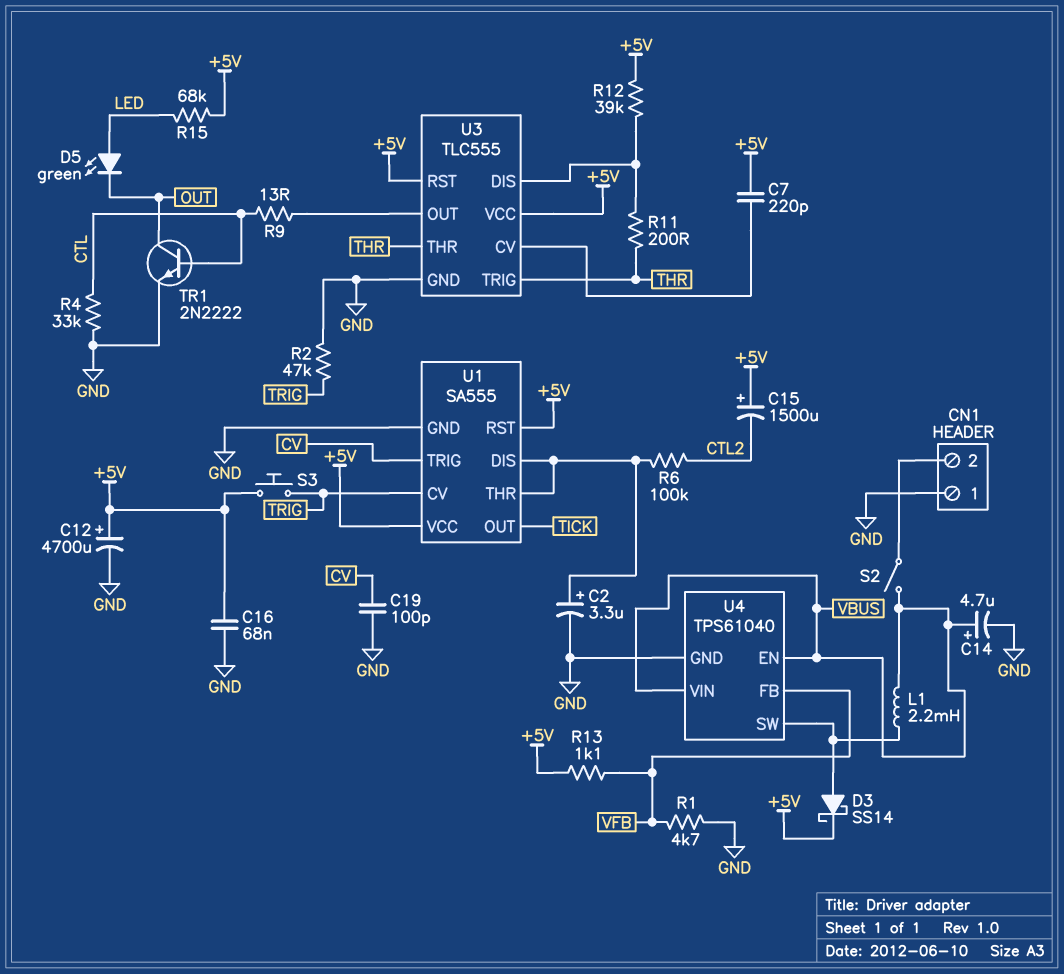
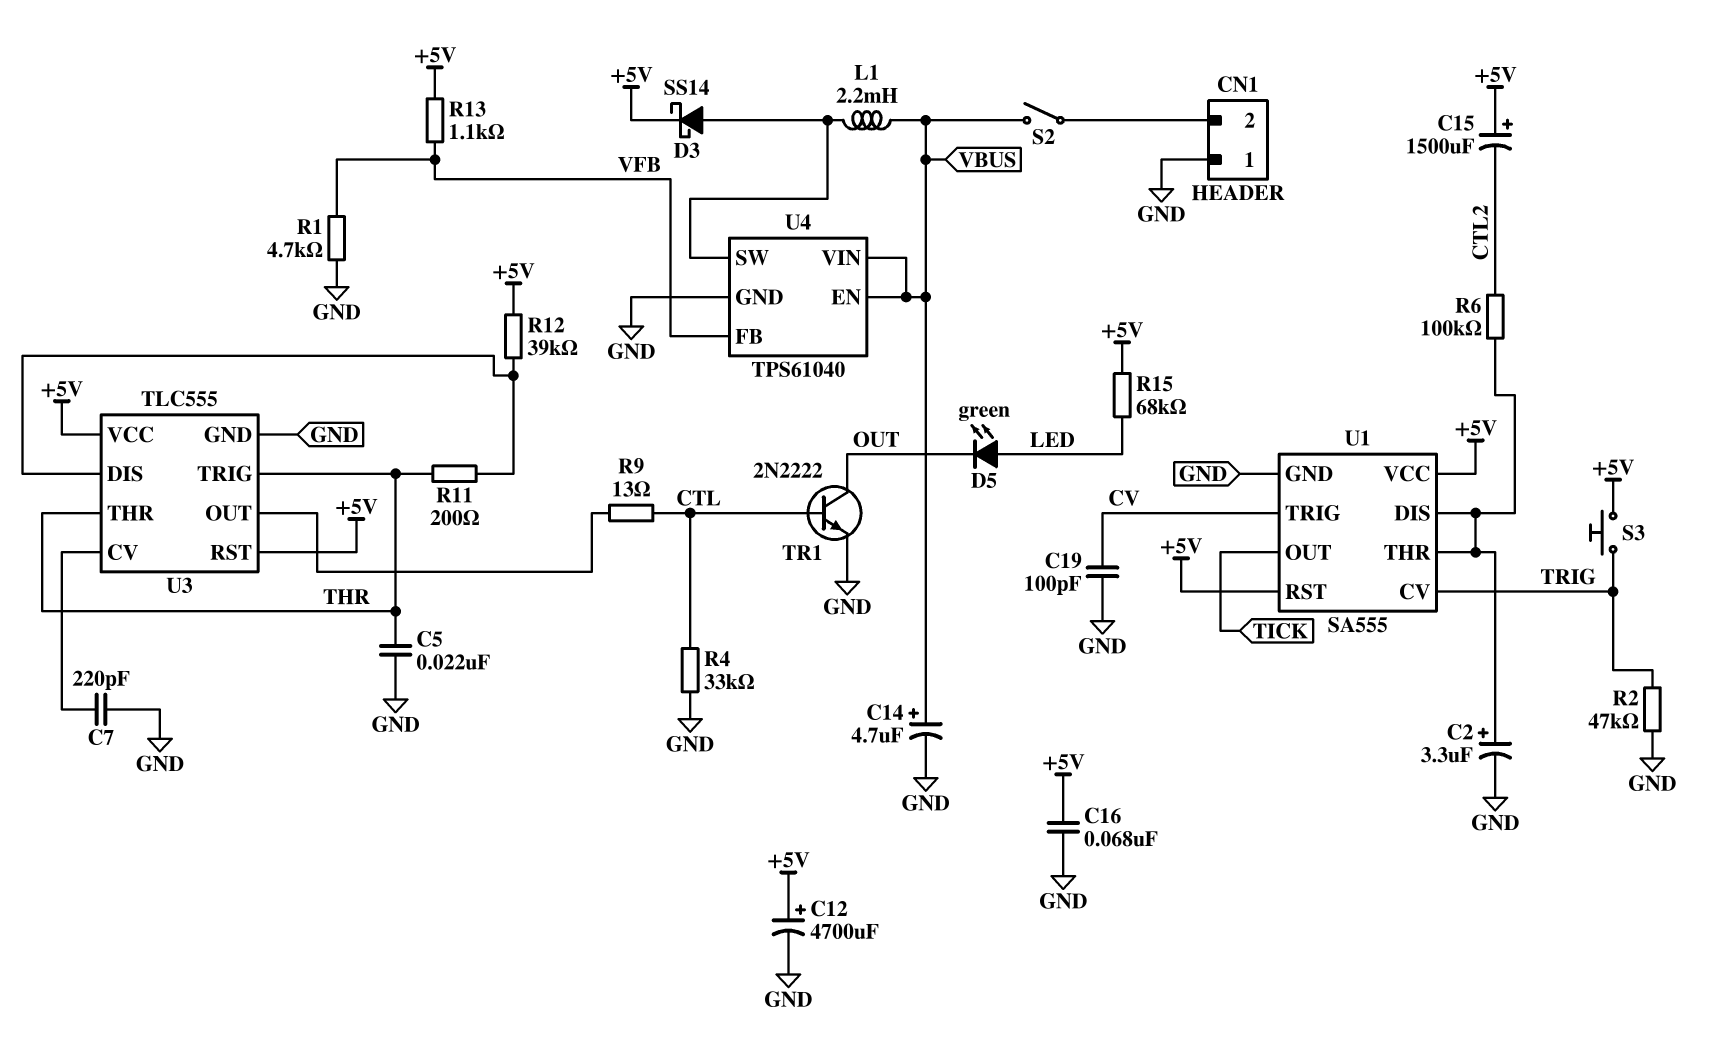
C5: none -> 22nF (GND, THR)
C7: 220pF (+5V, U3/CV) -> 220pF (GND, U3/CV)

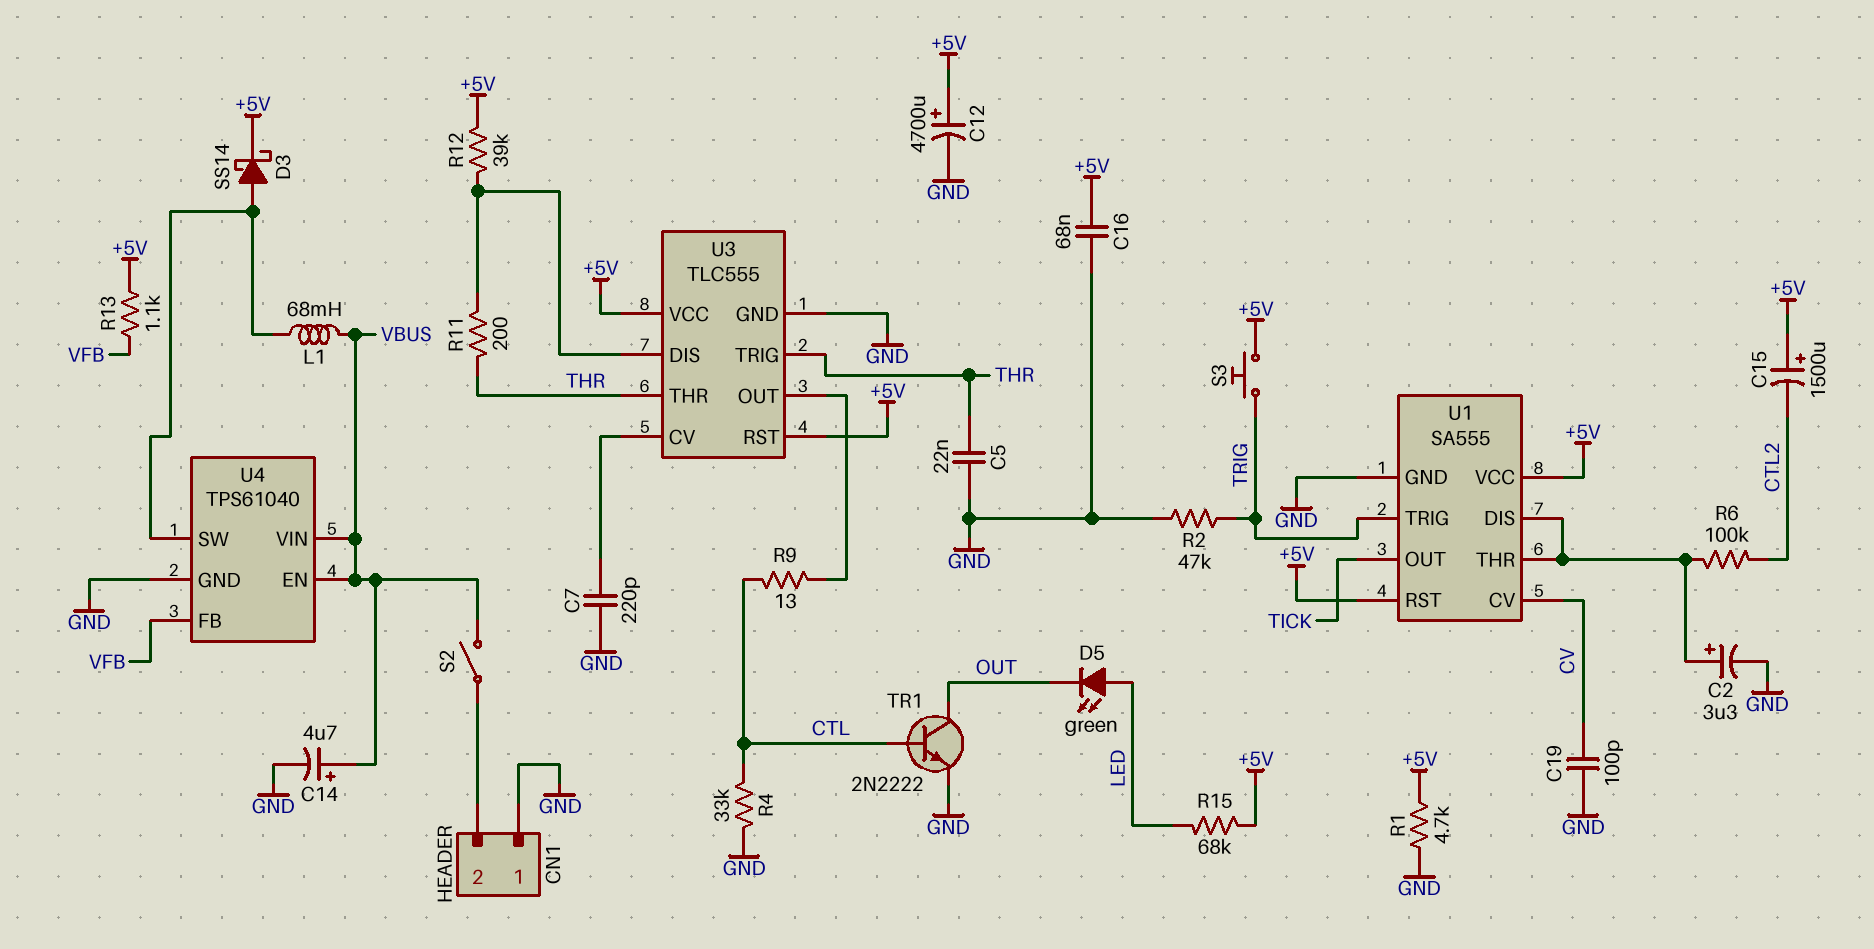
L1: 2.2mH (U4/SW, VBUS) -> 68mH (U4/SW, VBUS)
R1: 4.7k (GND, VFB) -> 4.7k (+5V, GND)
U1 pin CV: TRIG -> CV
U1 pin TRIG: CV -> TRIG

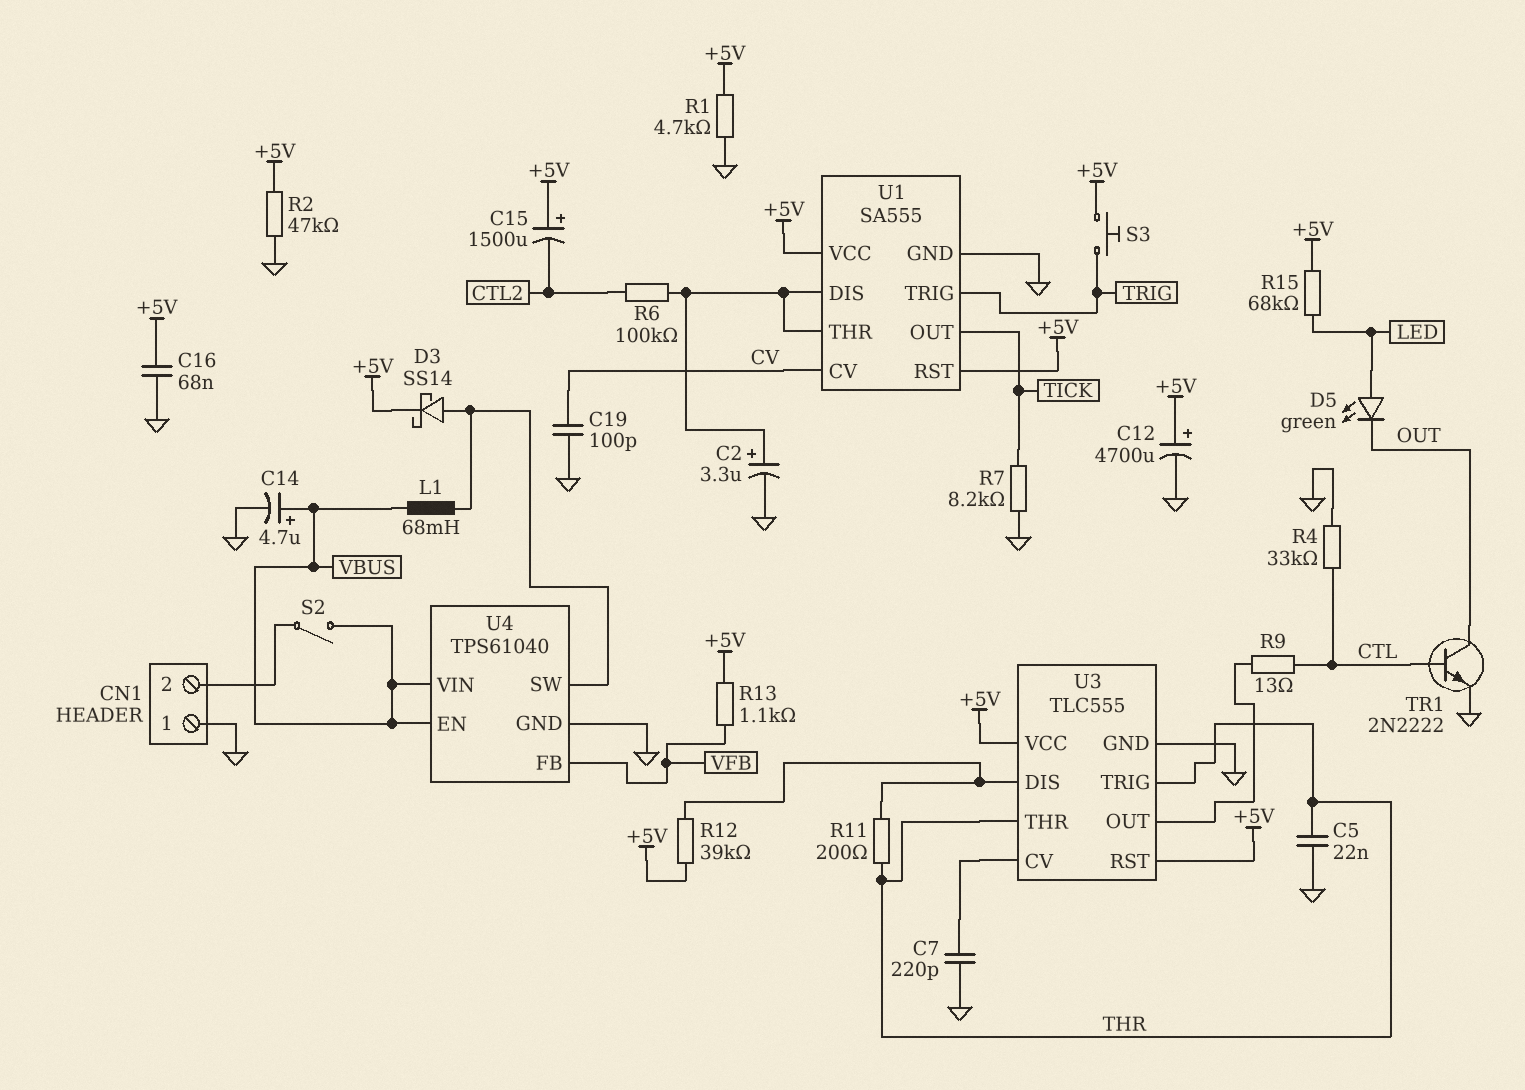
R2: 47k (GND, TRIG) -> 47k (+5V, GND)
R7: none -> 8.2k (GND, TICK)

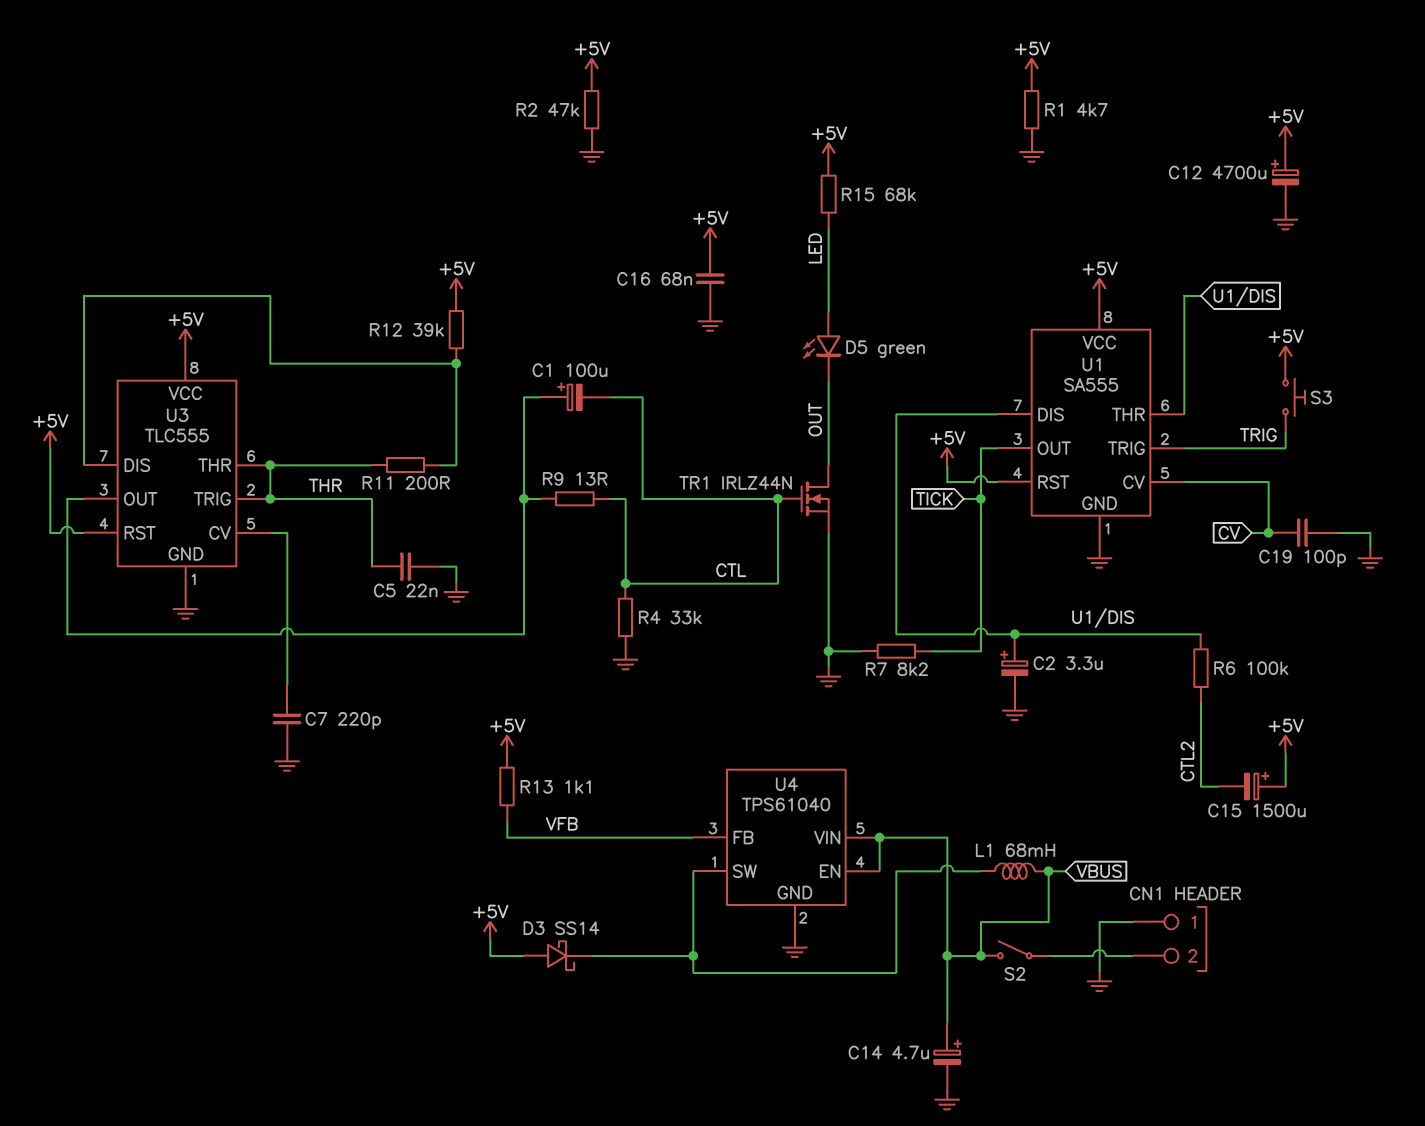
C1: none -> 100uF (plus U3/OUT, minus CTL)
D3: schottky SS14 (A U4/SW, K +5V) -> schottky SS14 (A +5V, K U4/SW)
TR1: NPN 2N2222 (B CTL, C OUT, E GND) -> NMOS IRLZ44N (G CTL, D OUT, S GND)

